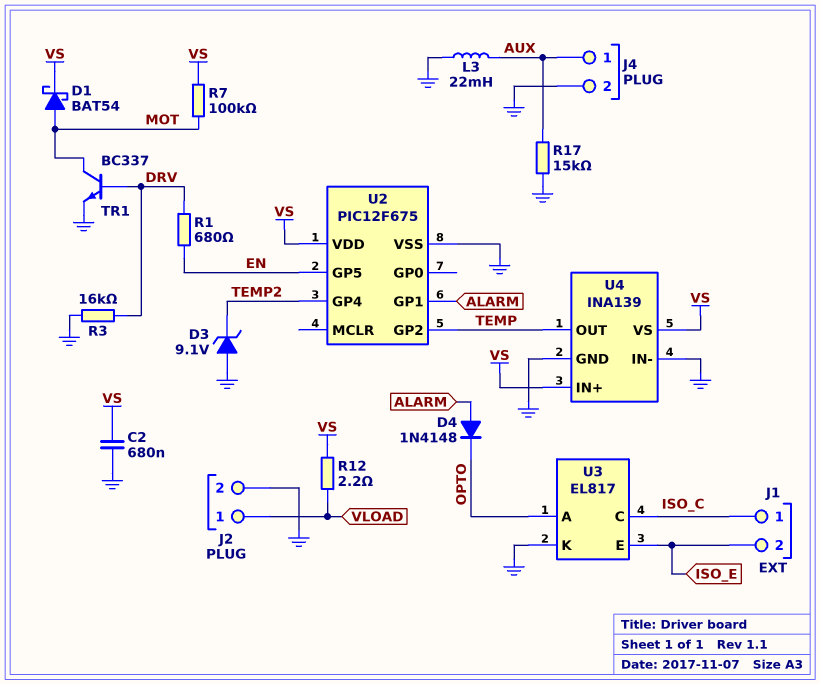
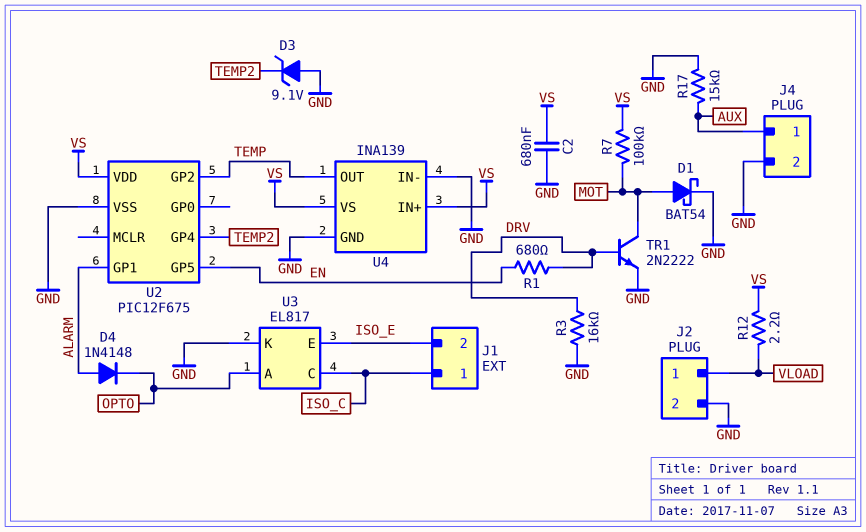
D1: schottky BAT54 (A MOT, K VS) -> schottky BAT54 (A MOT, K GND)
L3: 22mH (AUX, GND) -> none
TR1: NPN BC337 (B DRV, C MOT, E GND) -> NPN 2N2222 (B DRV, C MOT, E GND)

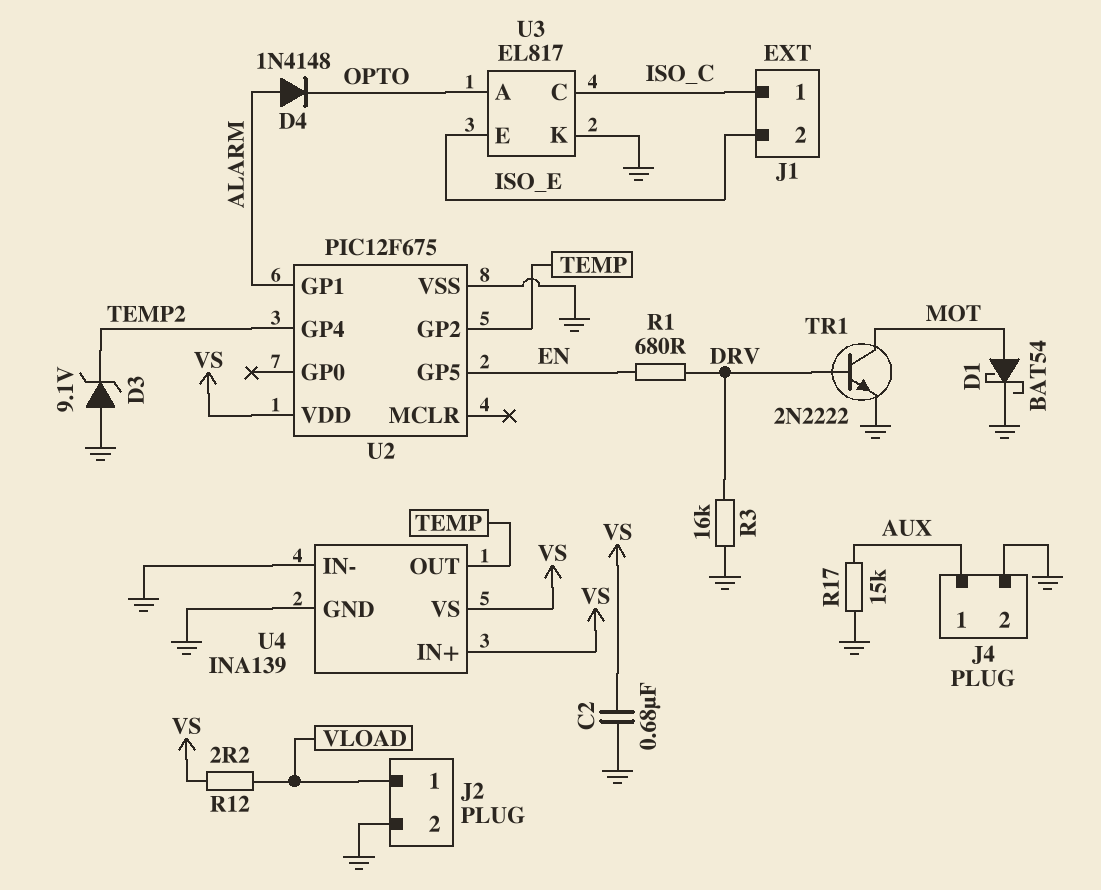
R7: 100k (MOT, VS) -> none

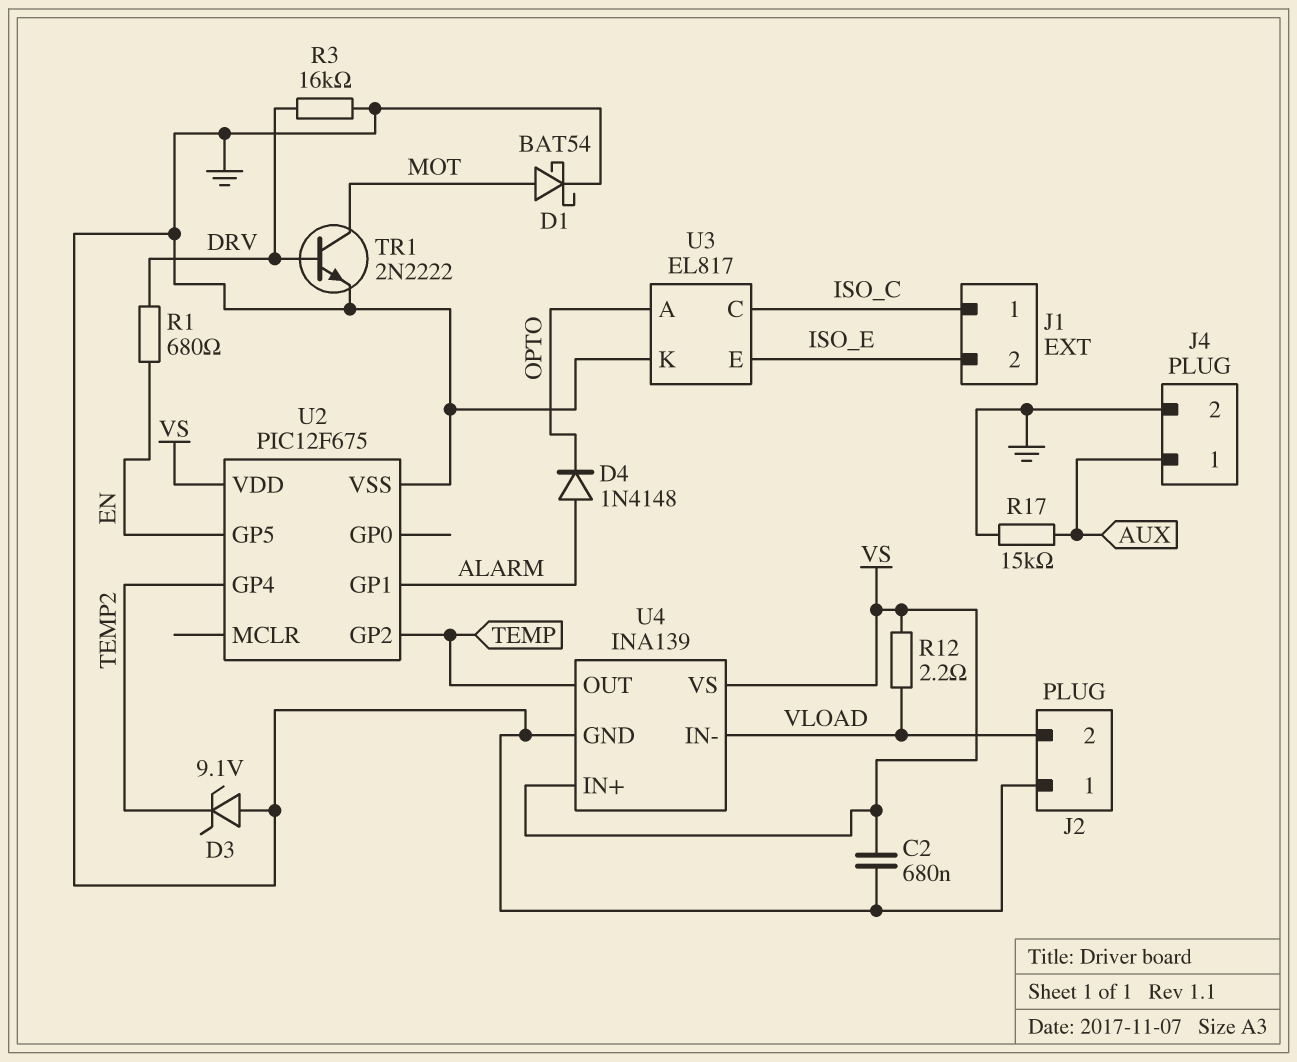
J2 pin 1: VLOAD -> GND
J2 pin 2: GND -> VLOAD
U4 pin IN-: GND -> VLOAD

